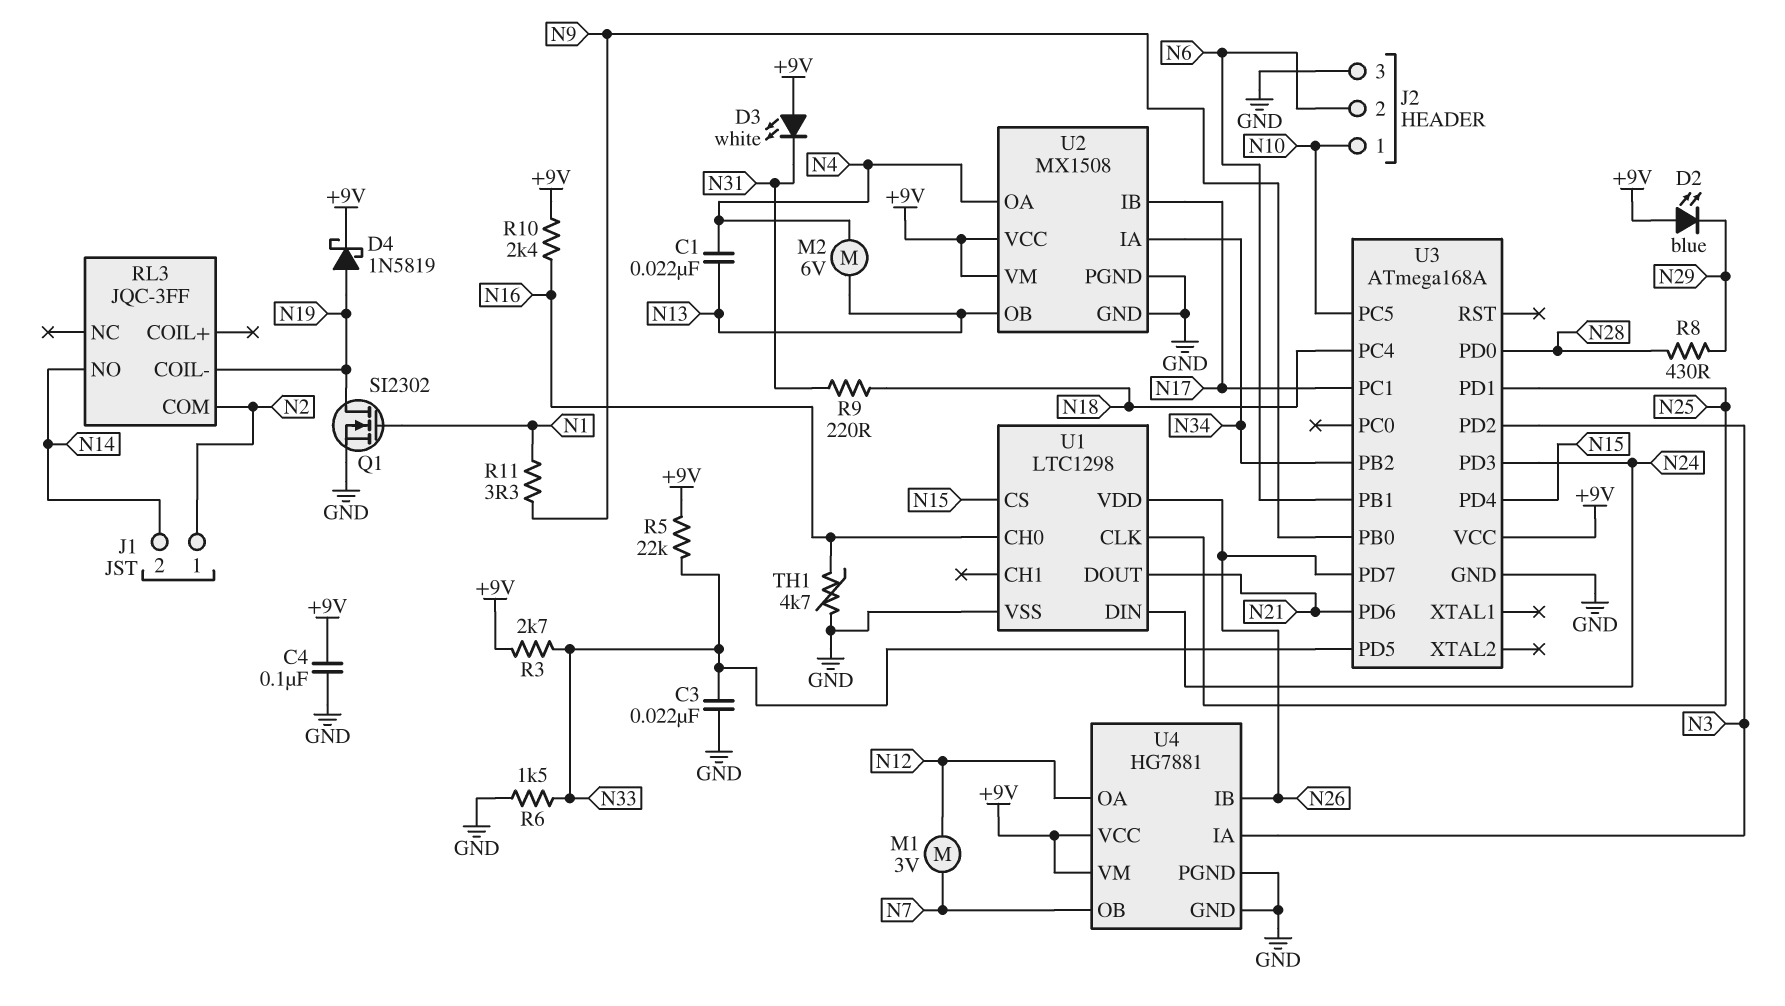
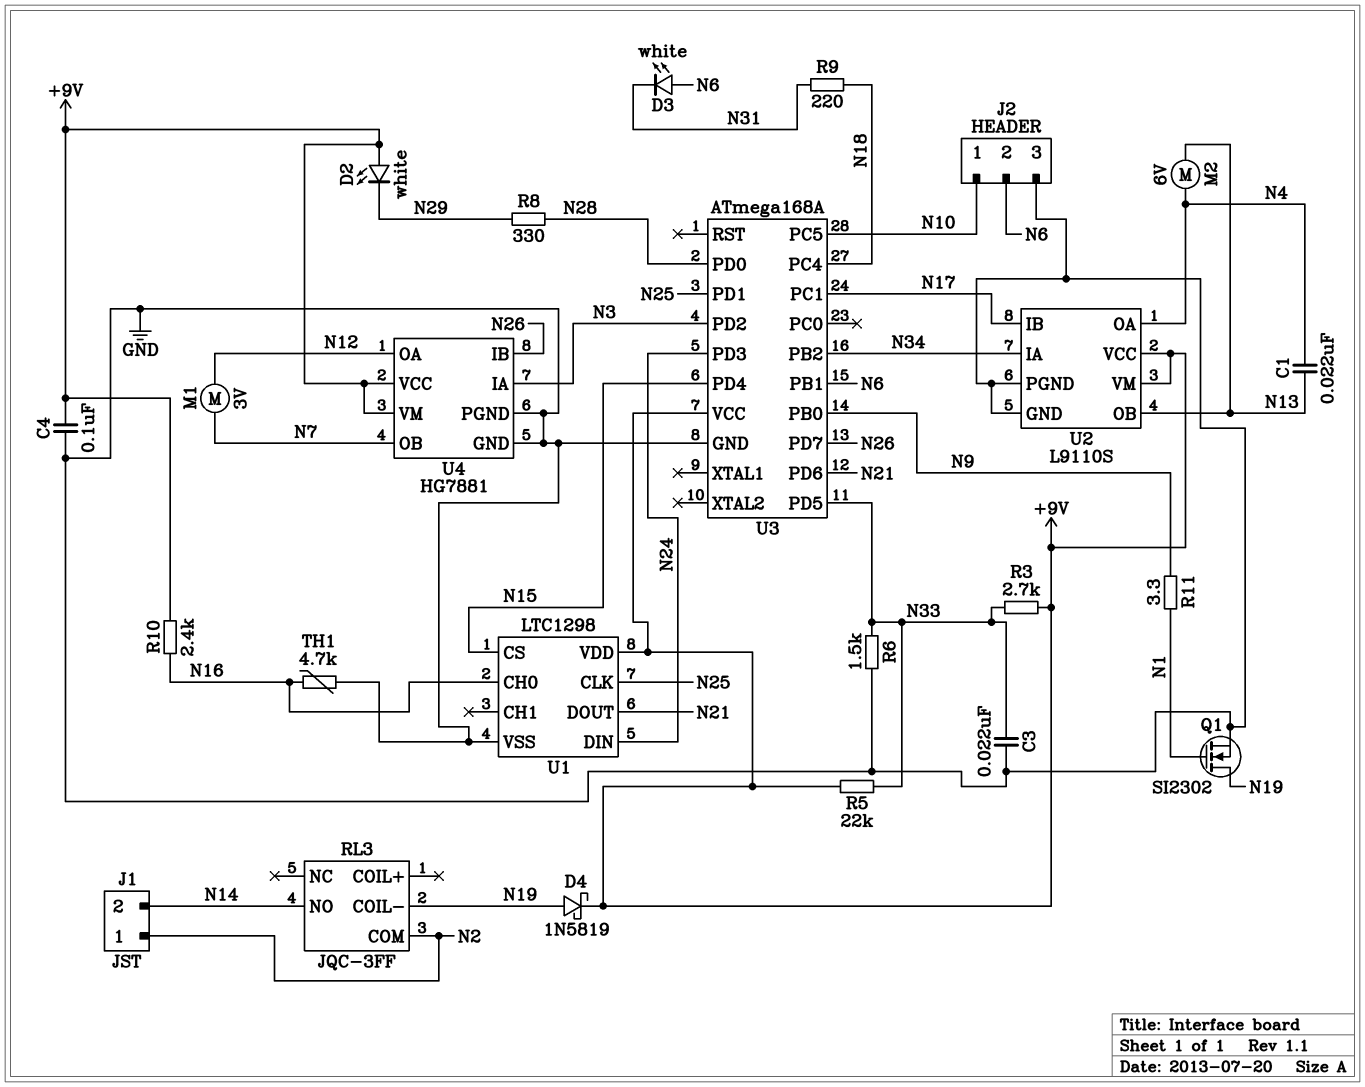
D2: LED blue (A +9V, K N29) -> LED white (A +9V, K N29)
D3: LED white (A +9V, K N31) -> LED white (A N6, K N31)
R8: 430 (N28, N29) -> 330 (N28, N29)
U1 pin VDD: N26 -> +9V
U2: MX1508 -> L9110S

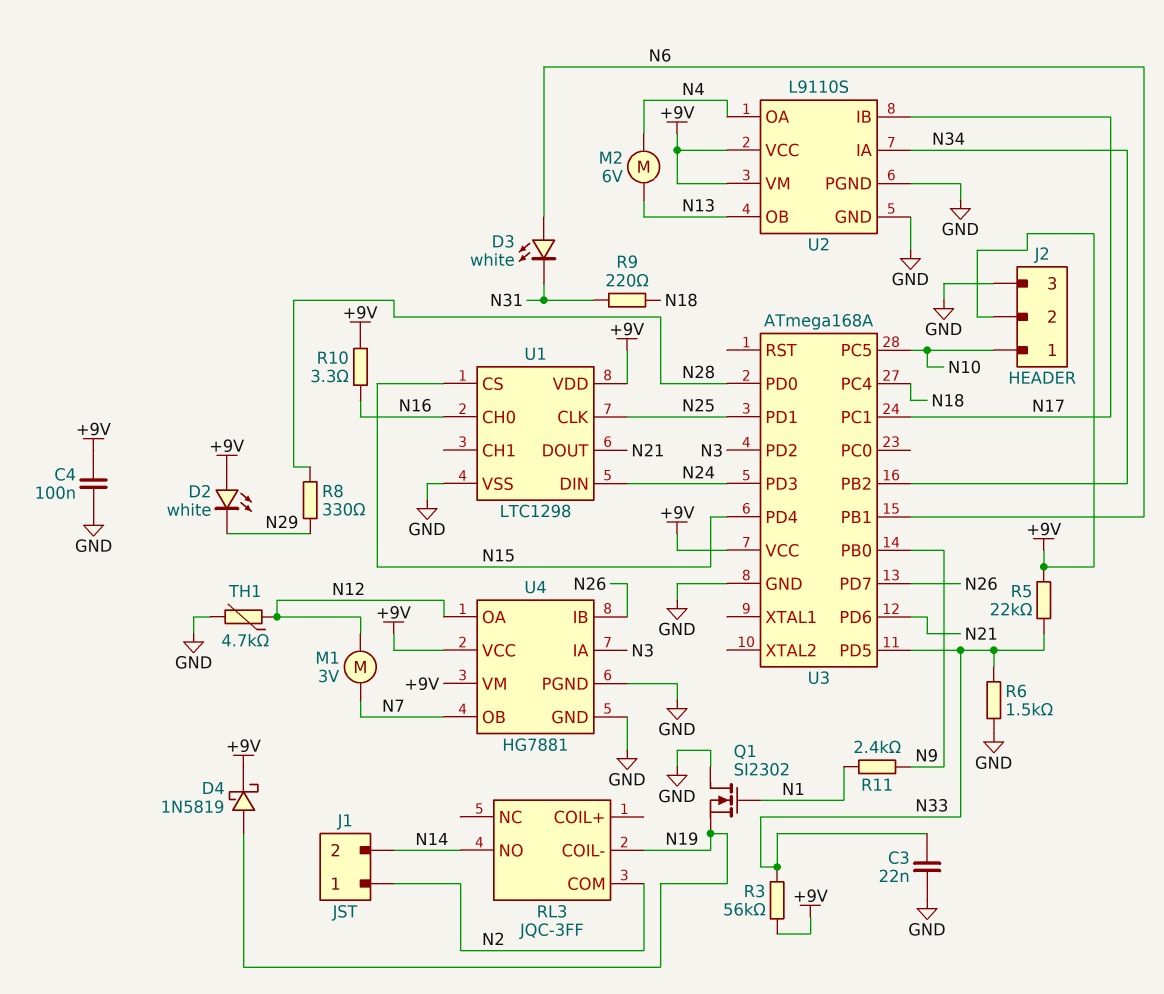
C1: 22nF (N4, N13) -> none
J2 pin 2: N6 -> +9V
Q1: NMOS SI2302 (G N1, D N19, S GND) -> NMOS SI2302 (G N1, D GND, S N19)
R3: 2.7k (+9V, N33) -> 56k (+9V, N33)
R10: 2.4k (+9V, N16) -> 3.3 (+9V, N16)
R11: 3.3 (N1, N9) -> 2.4k (N1, N9)
TH1: 4.7k (GND, N16) -> 4.7k (GND, N12)

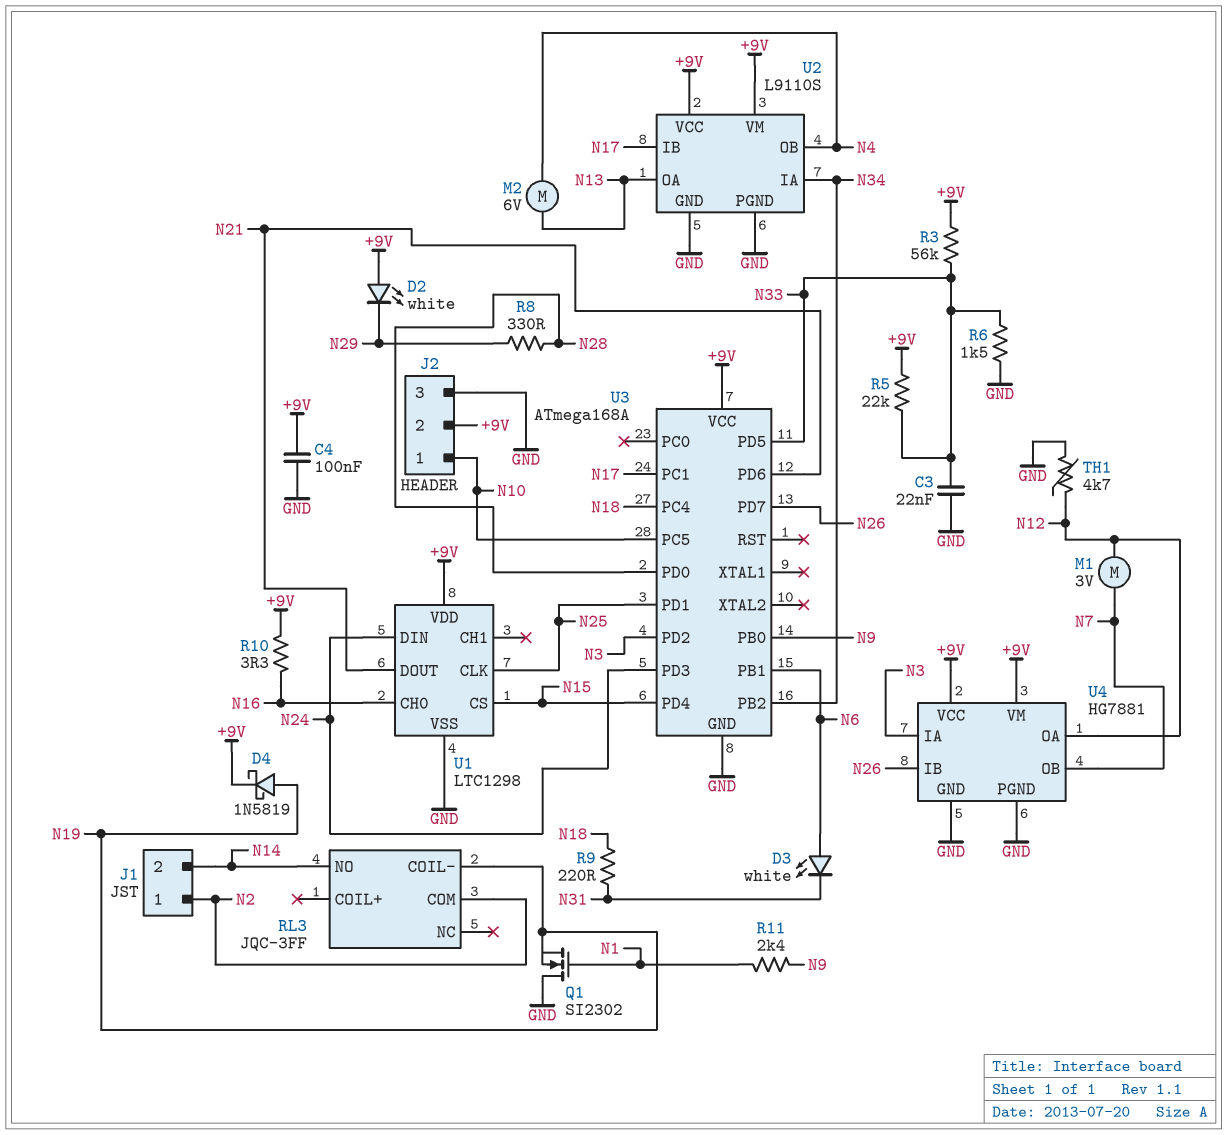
U2 pin OA: N4 -> N13
U2 pin OB: N13 -> N4

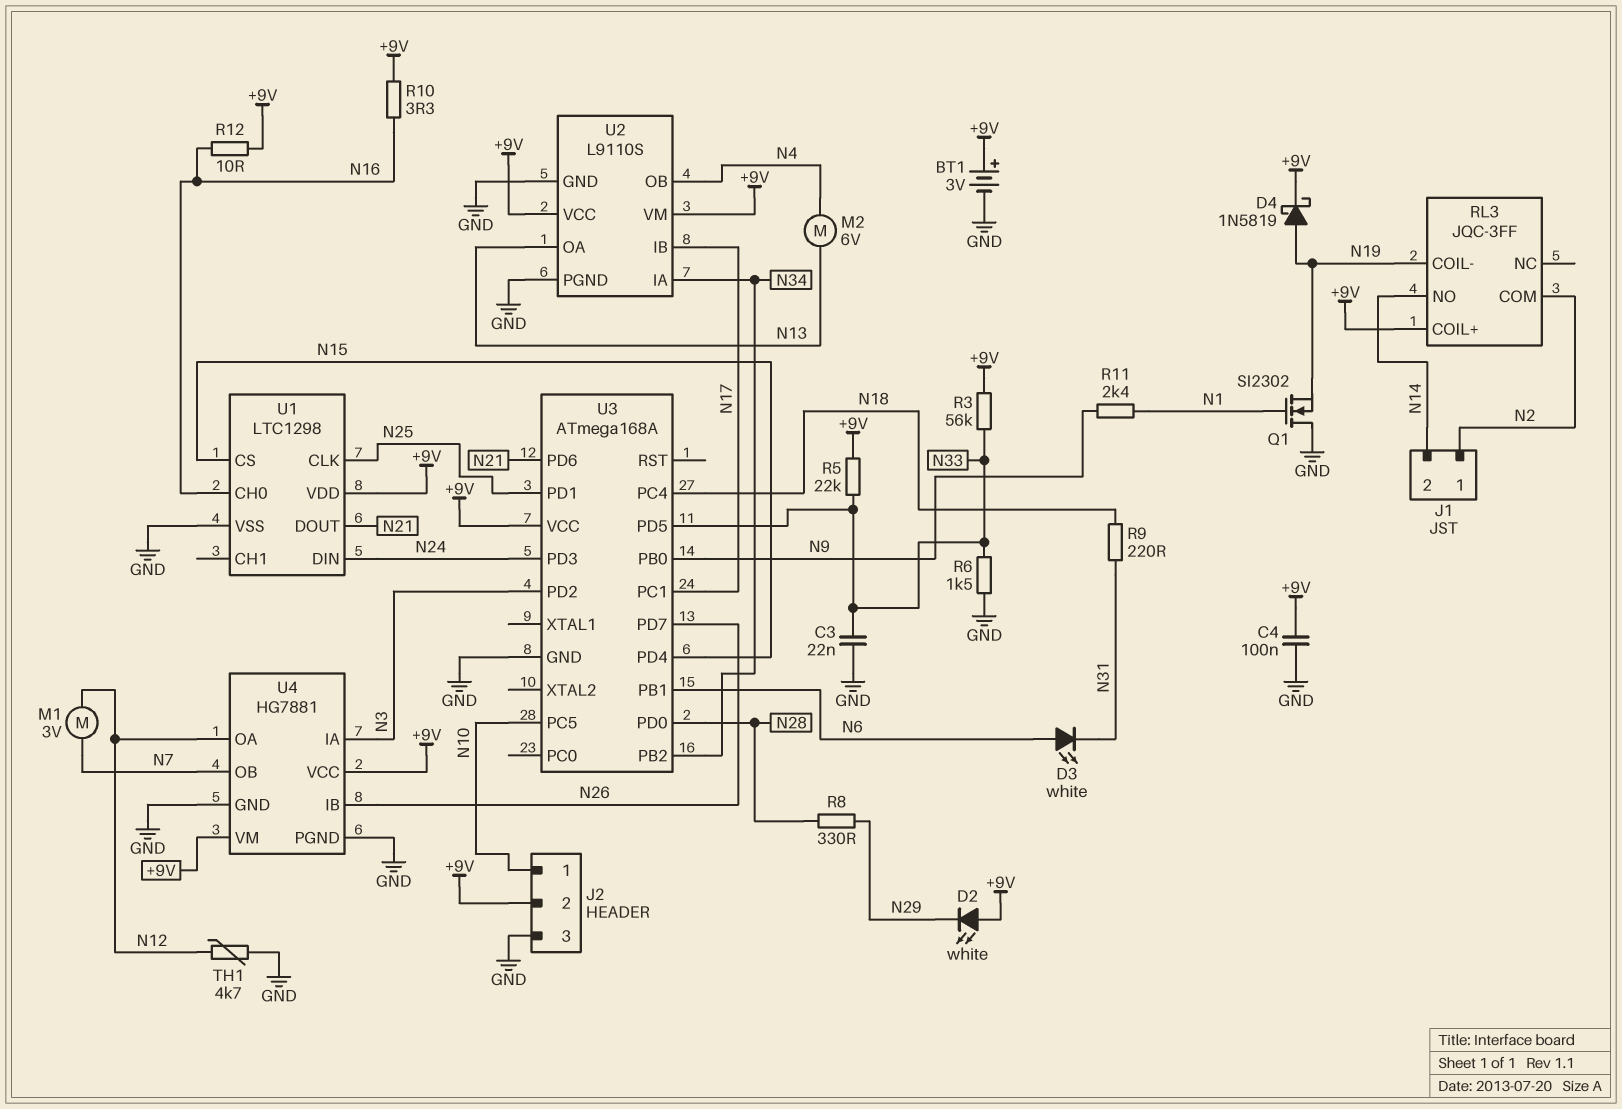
BT1: none -> 3V (plus +9V, minus GND)
R12: none -> 10 (+9V, N16)
RL3 pin COIL+: none -> +9V

